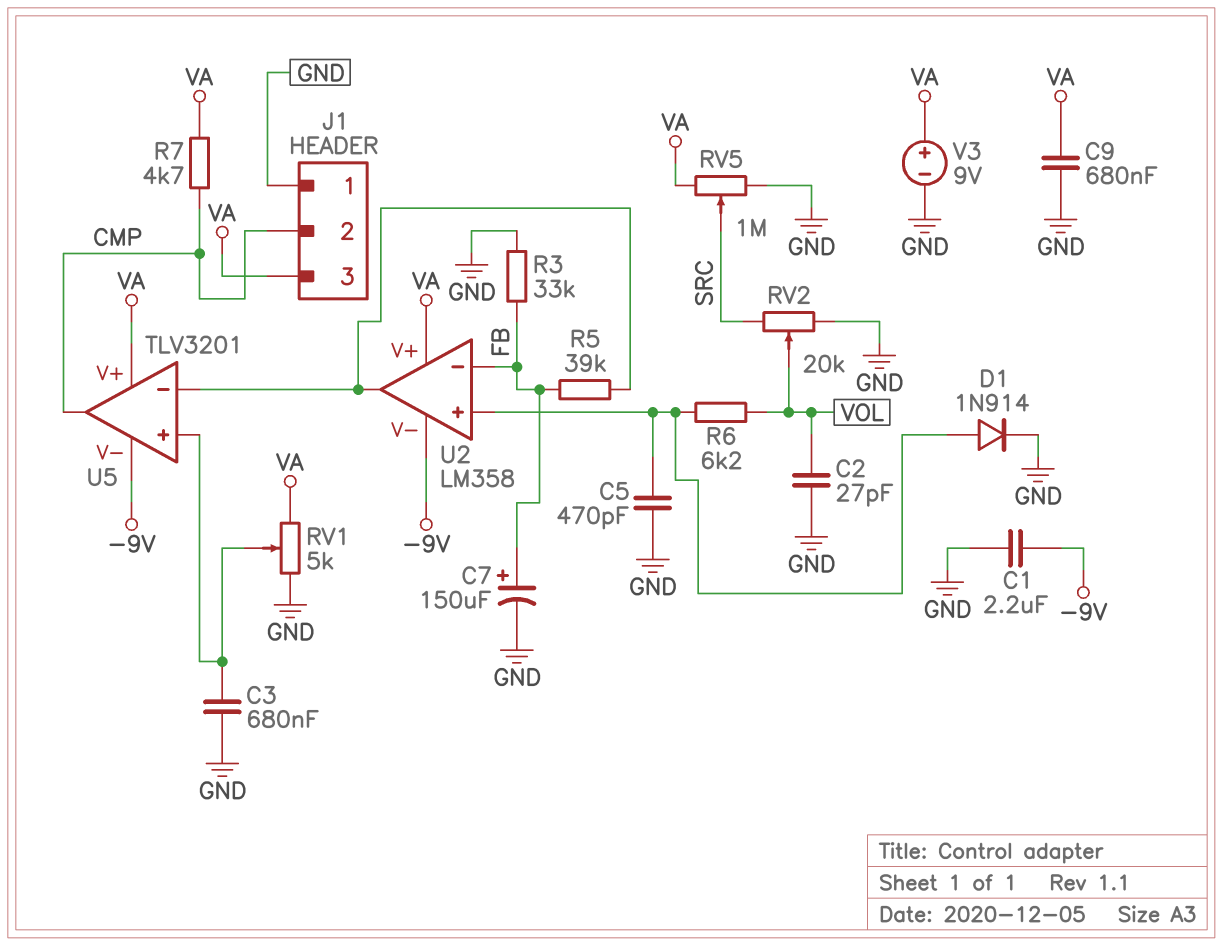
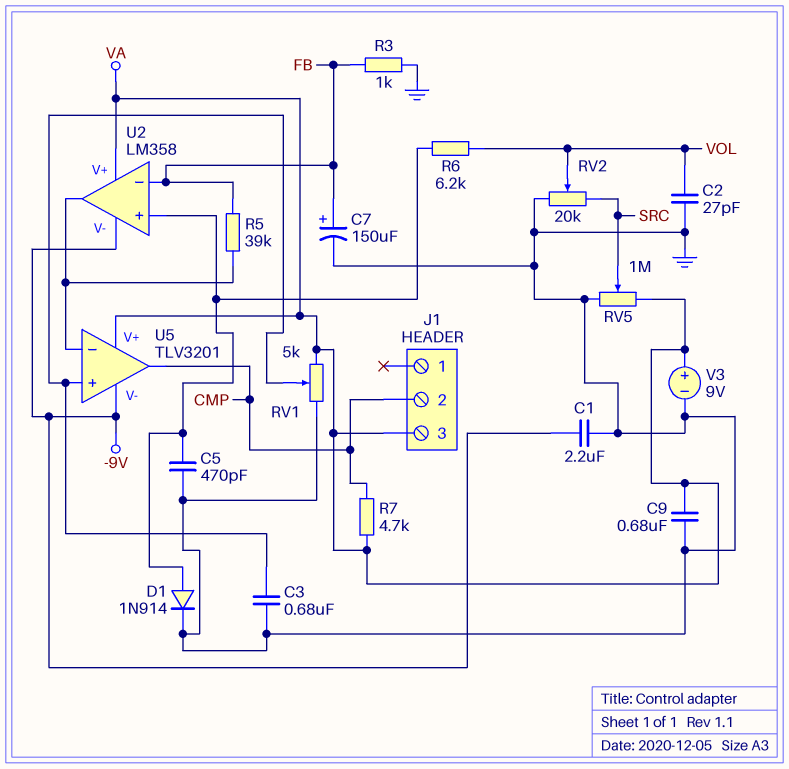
J1 pin 1: GND -> none
R3: 33k (FB, GND) -> 1k (FB, GND)

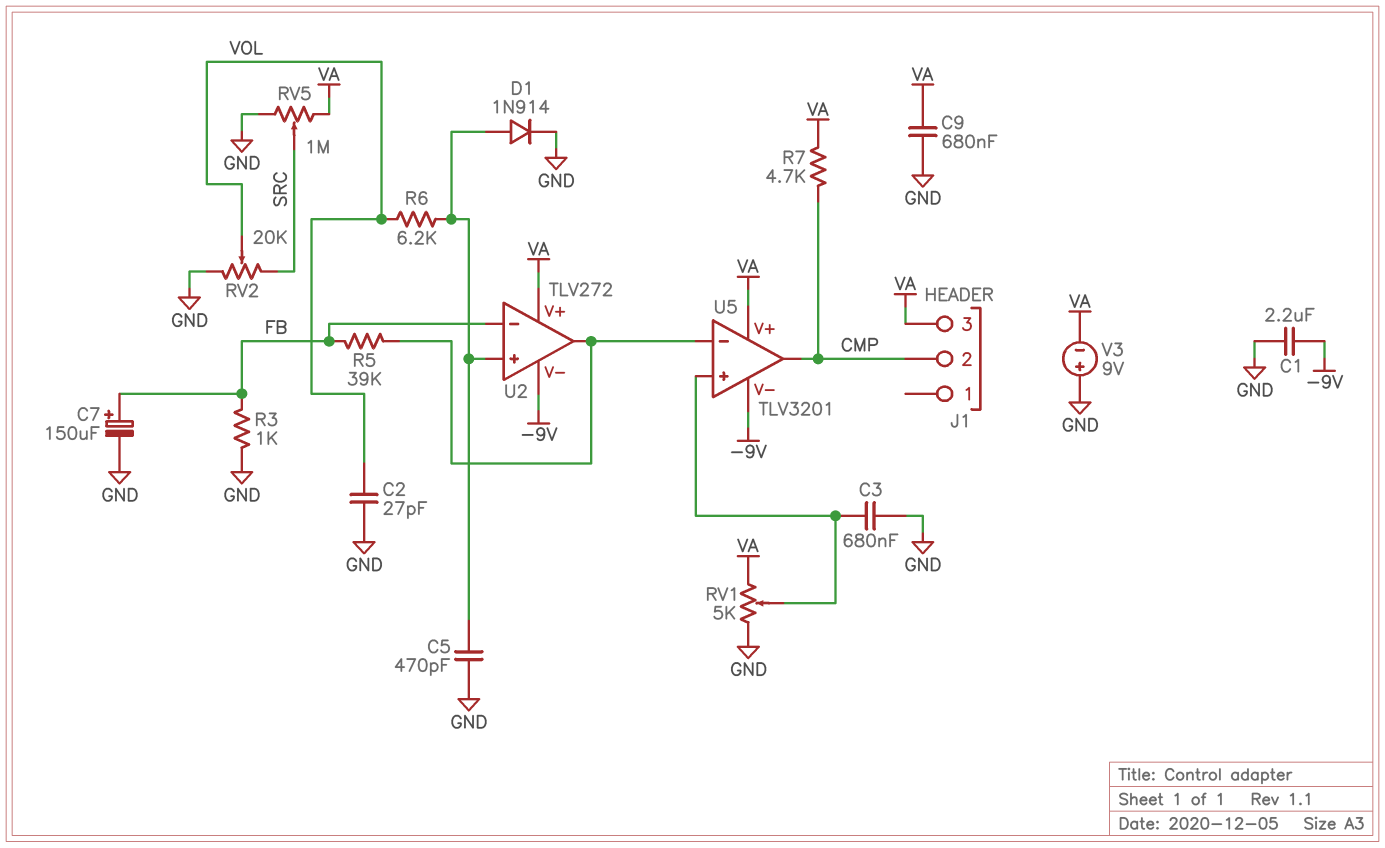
U2: LM358 -> TLV272
V3: 9V (plus VA, minus GND) -> 9V (plus GND, minus VA)

